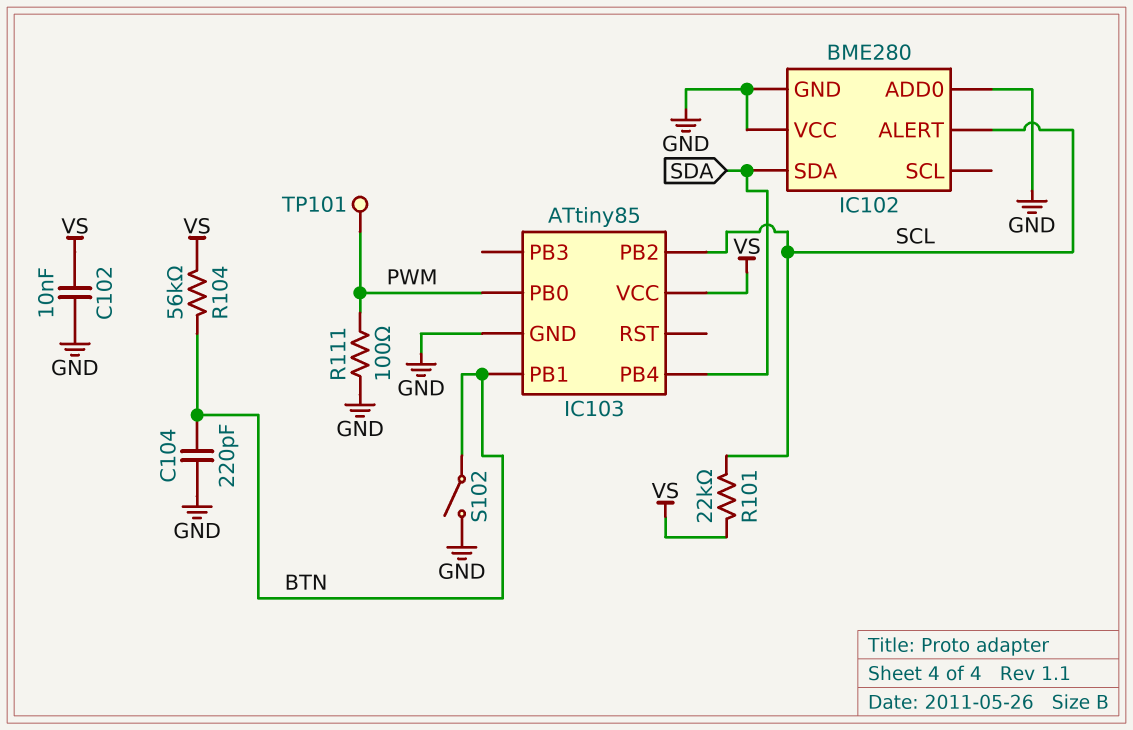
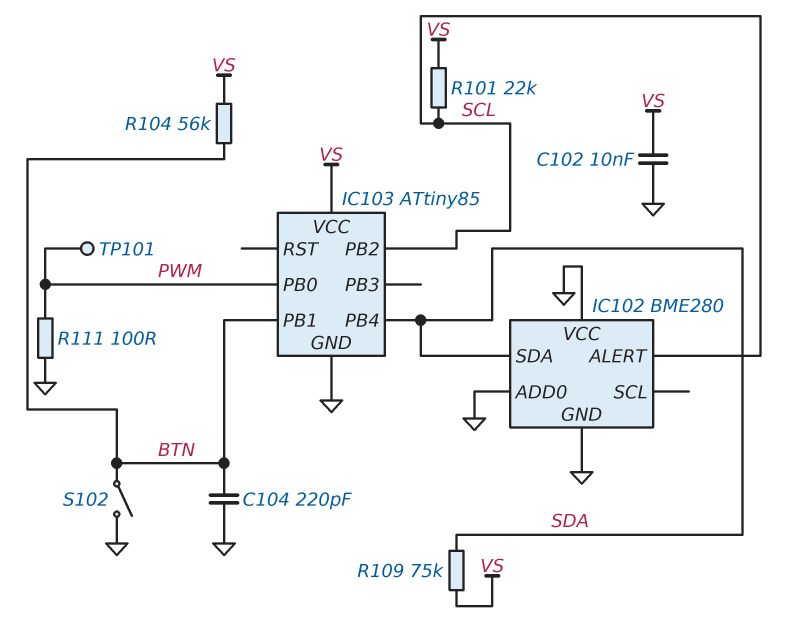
R109: none -> 75k (SDA, VS)

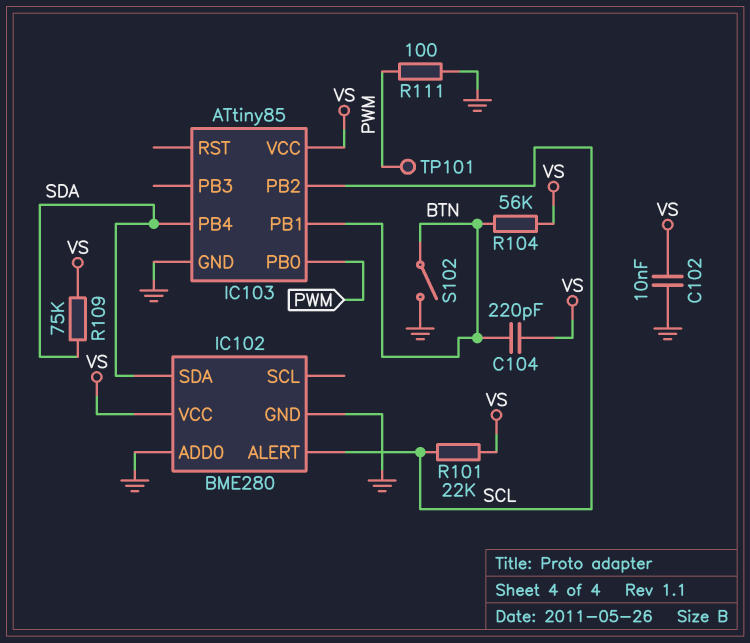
C104: 220pF (BTN, GND) -> 220pF (BTN, VS)
IC102 pin VCC: GND -> VS

